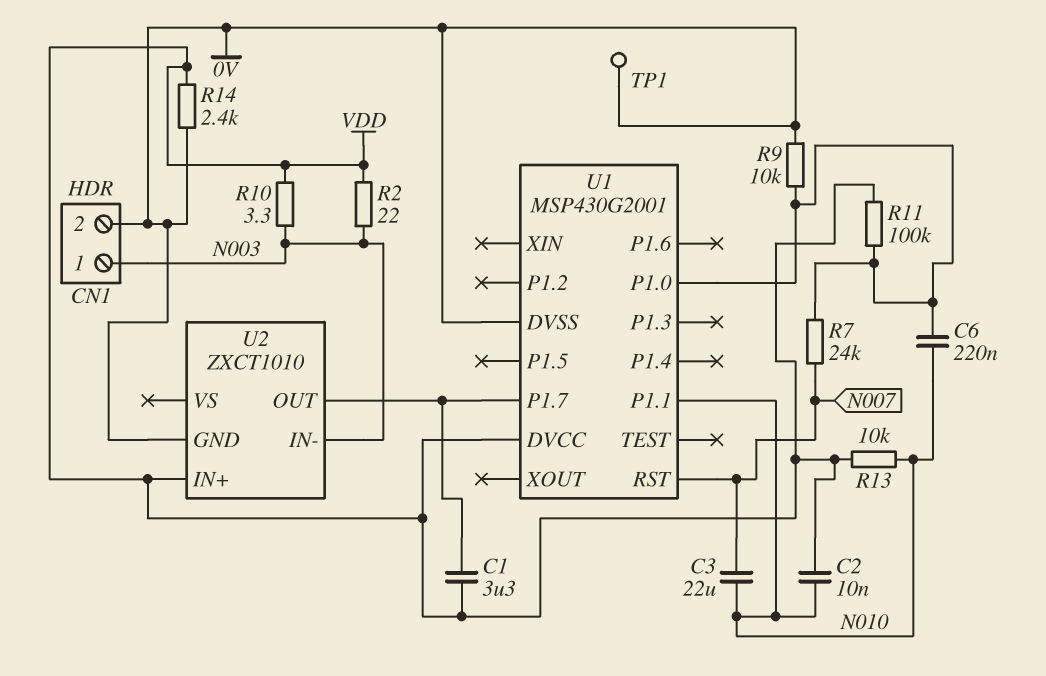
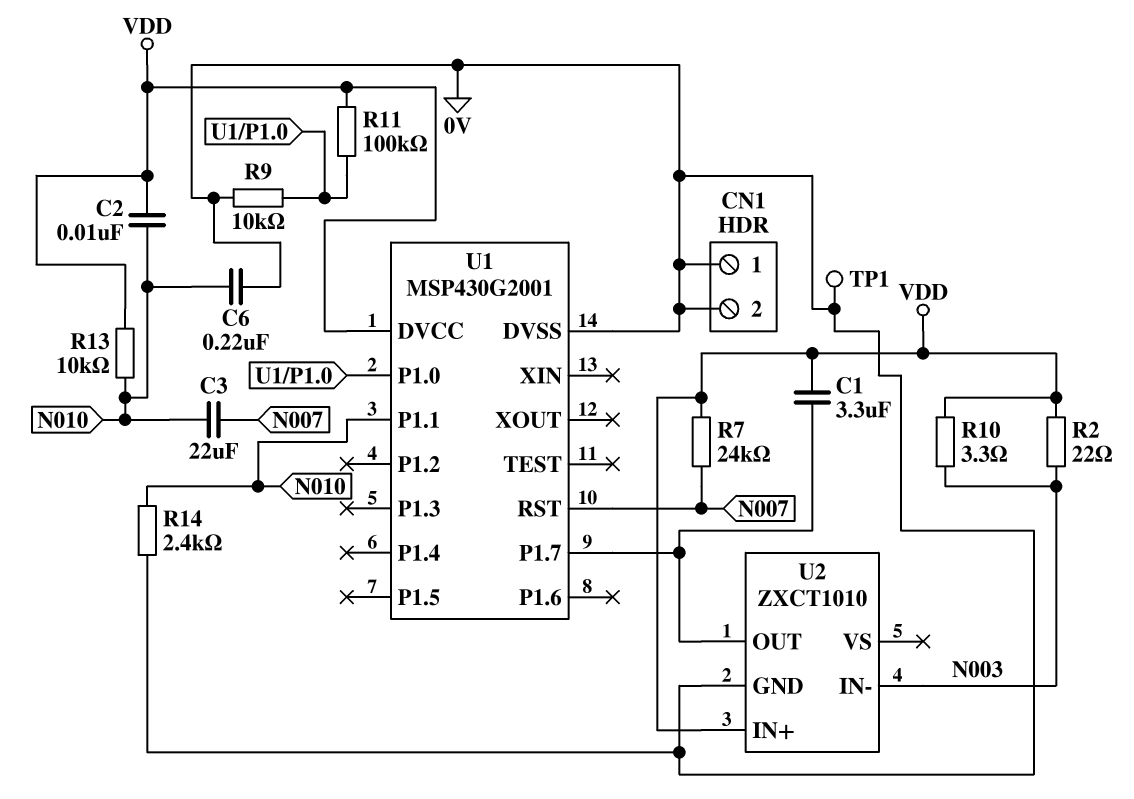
C6: 220nF (N010, U1/P1.0) -> 220nF (0V, N010)
CN1 pin 1: N003 -> 0V
R7: 24k (N007, U1/P1.0) -> 24k (N007, VDD)
R14: 2.4k (0V, VDD) -> 2.4k (0V, N010)

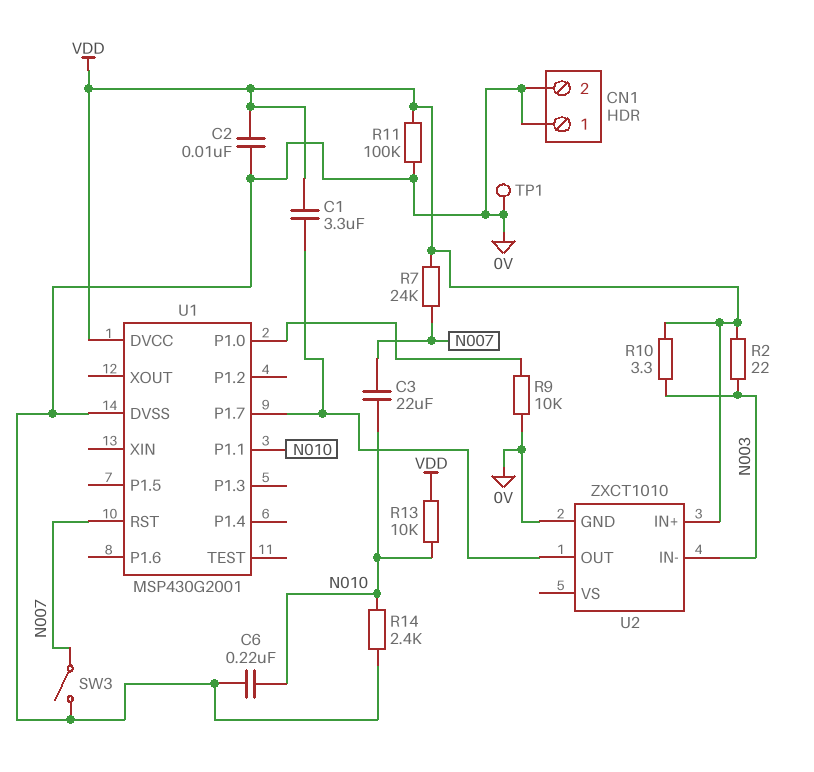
C2: 10nF (N010, VDD) -> 10nF (0V, VDD)
R11: 100k (U1/P1.0, VDD) -> 100k (0V, VDD)
SW3: none -> switch (0V, N007)

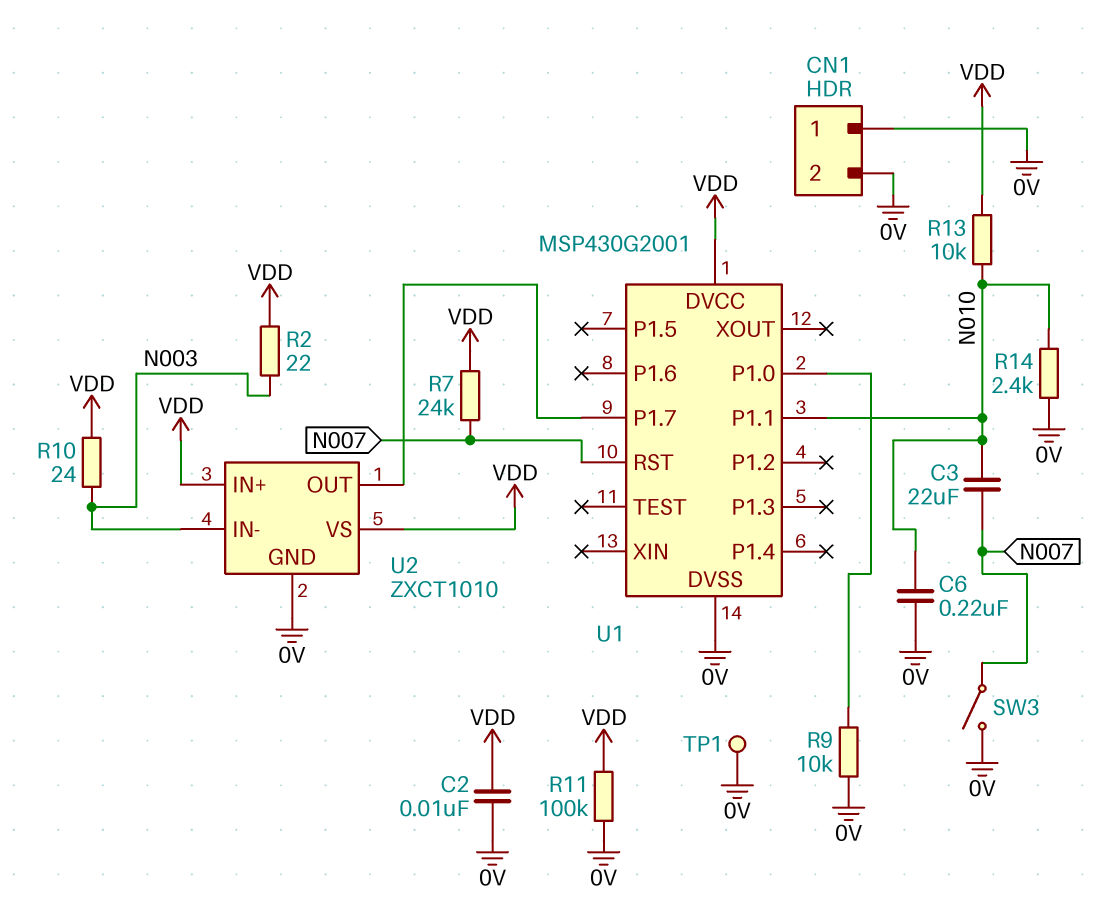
C1: 3.3uF (U1/P1.7, VDD) -> none
R10: 3.3 (N003, VDD) -> 24 (N003, VDD)
U2 pin VS: none -> VDD

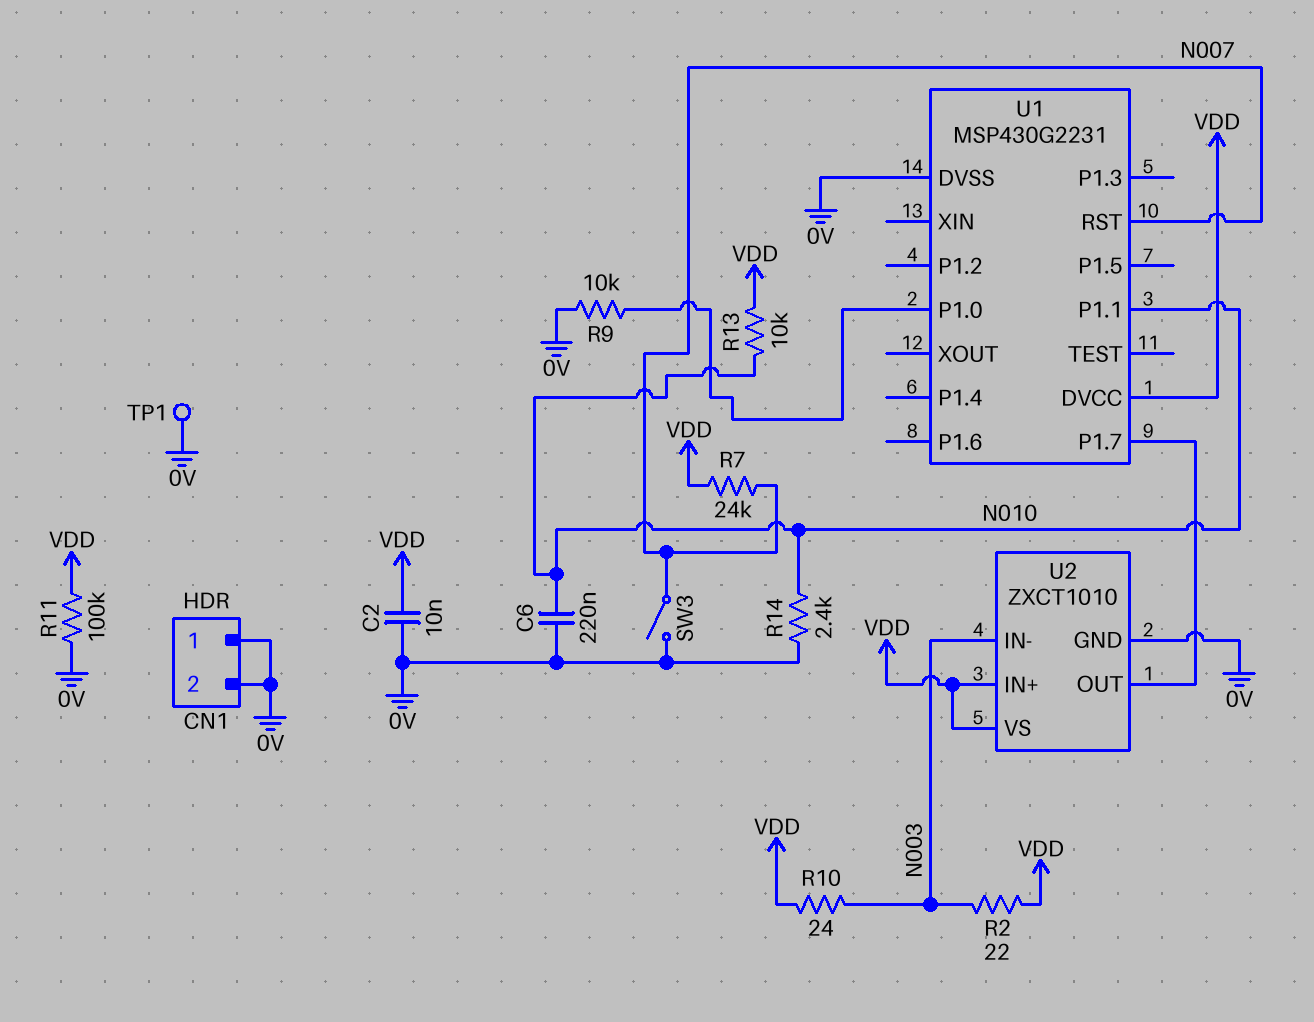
C3: 22uF (N007, N010) -> none
U1: MSP430G2001 -> MSP430G2231

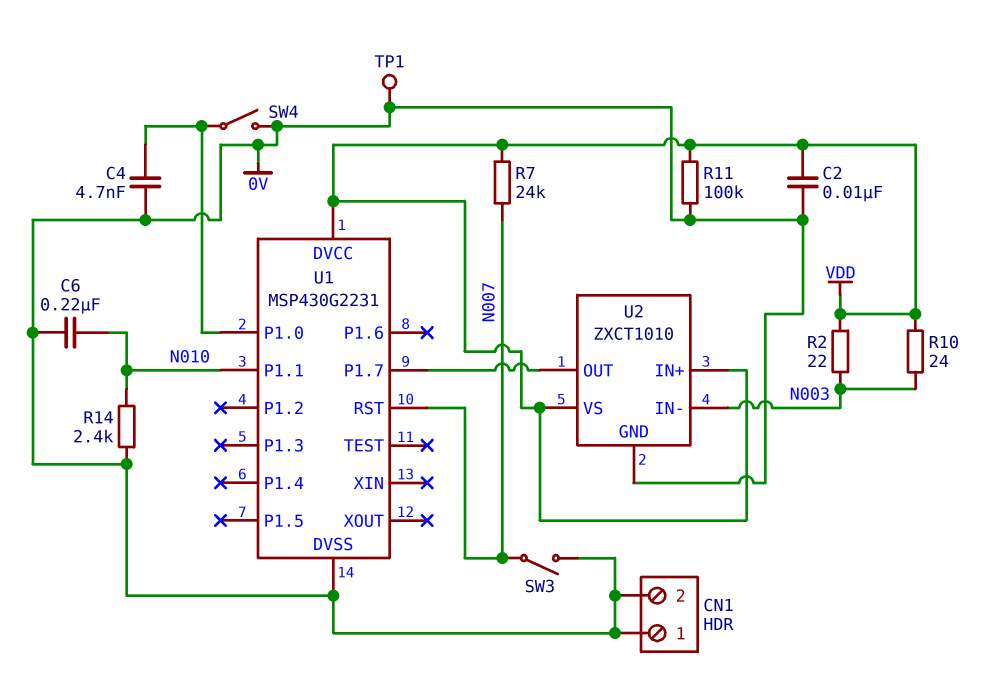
C4: none -> 4.7nF (0V, U1/P1.0)
R9: 10k (0V, U1/P1.0) -> none
R13: 10k (N010, VDD) -> none
SW4: none -> switch (0V, U1/P1.0)

